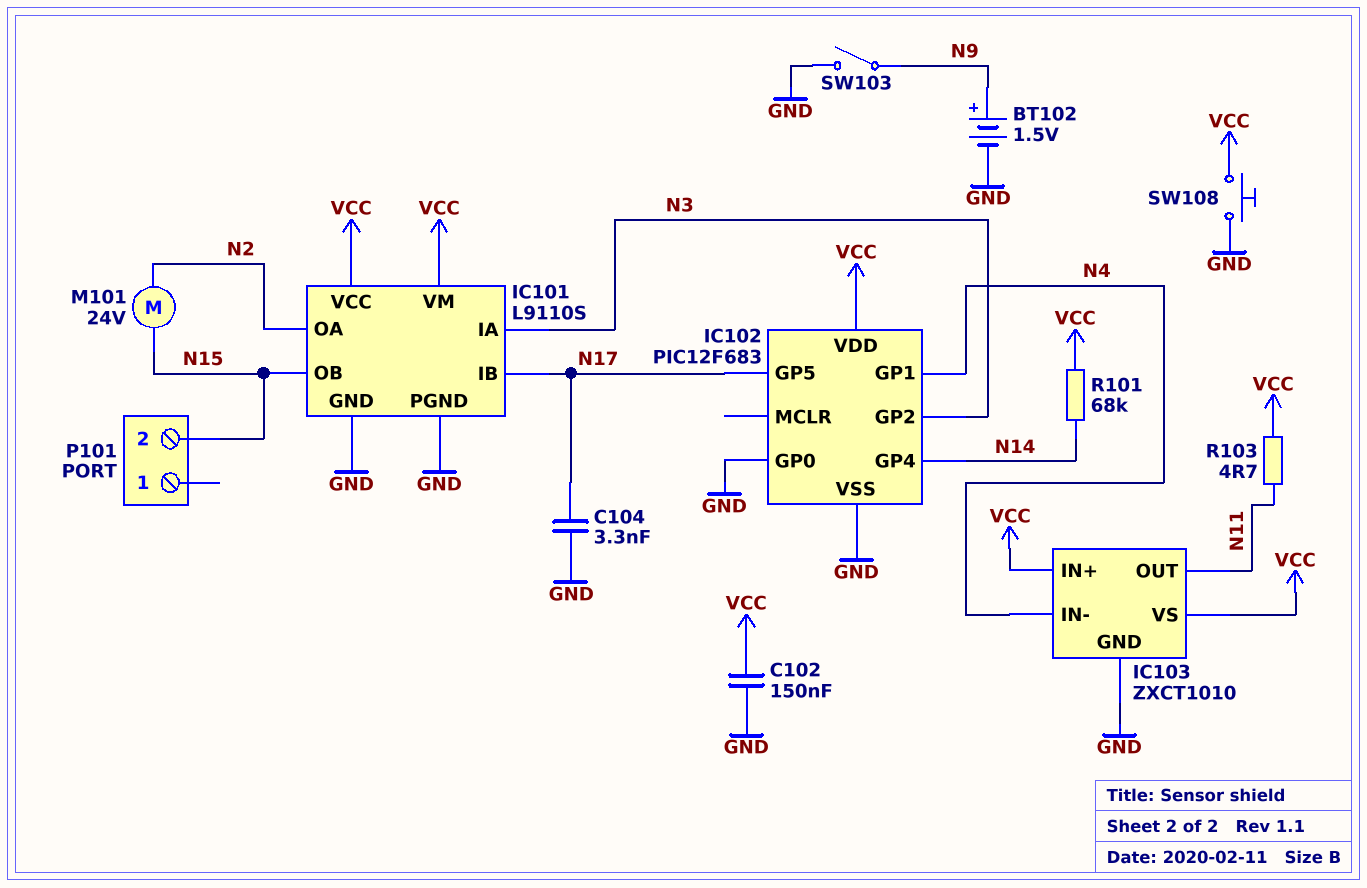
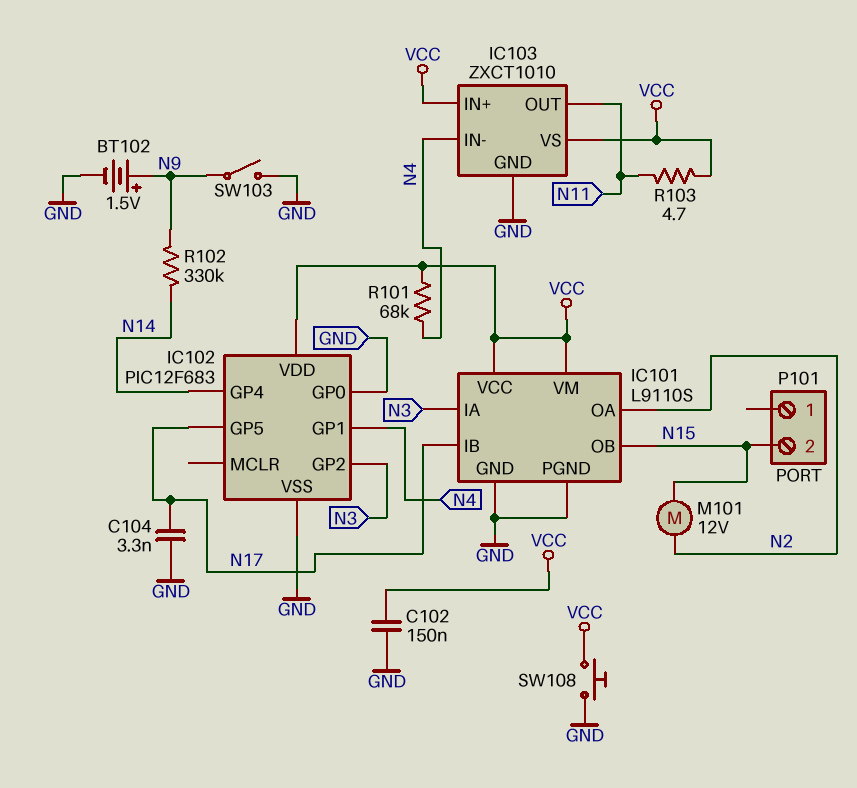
M101: motor 24V (N2, N15) -> motor 12V (N2, N15)
R101: 68k (N14, VCC) -> 68k (N4, VCC)
R102: none -> 330k (N9, N14)

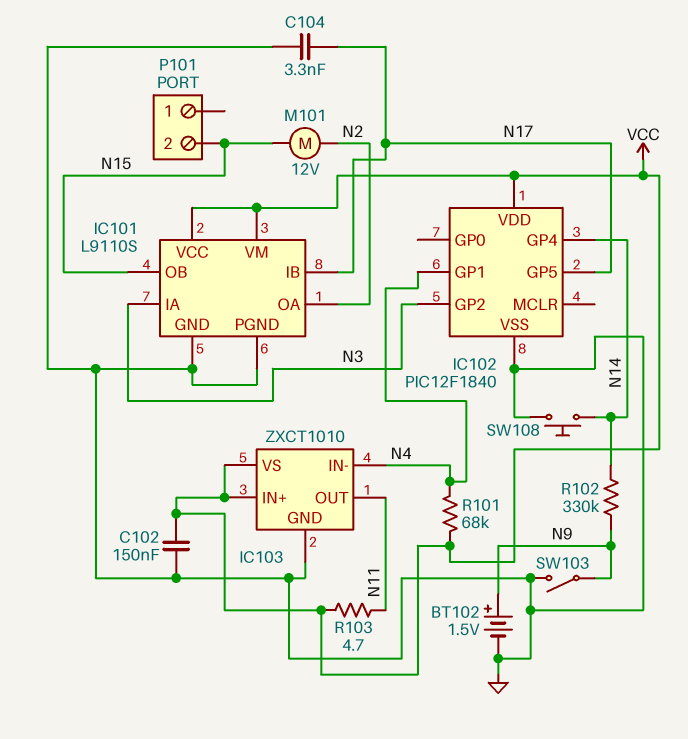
IC102: PIC12F683 -> PIC12F1840
IC102 pin GP0: GND -> none
SW108: button (GND, VCC) -> button (GND, N14)

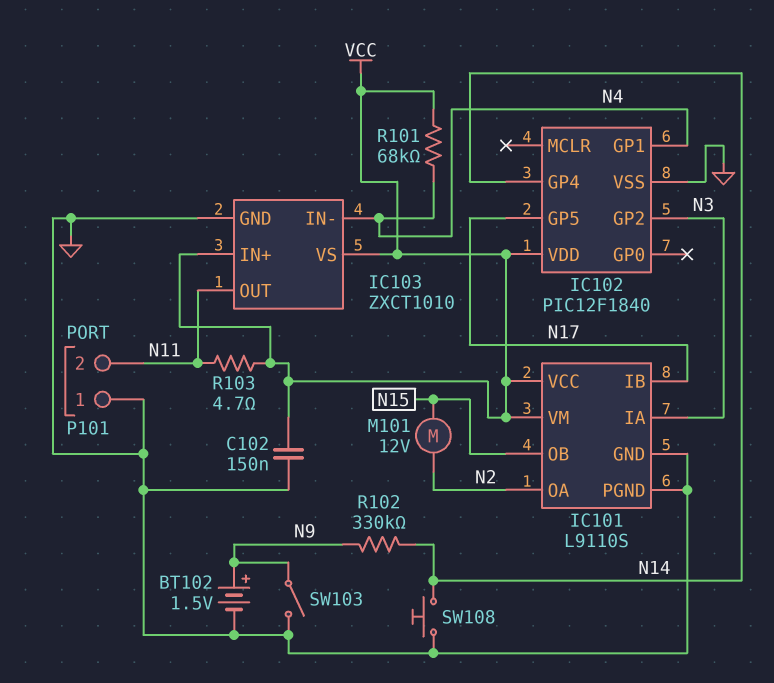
C104: 3.3nF (GND, N17) -> none
P101 pin 1: none -> GND
P101 pin 2: N15 -> N11

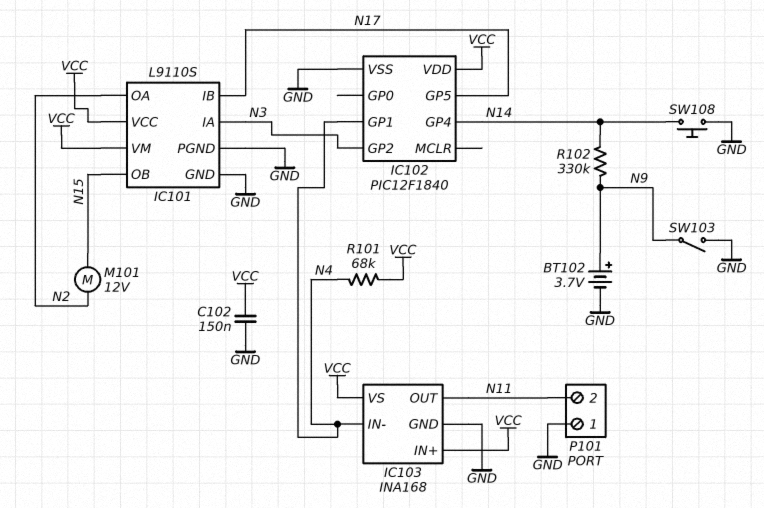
BT102: 1.5V (plus N9, minus GND) -> 3.7V (plus N9, minus GND)
IC103: ZXCT1010 -> INA168
R103: 4.7 (N11, VCC) -> none

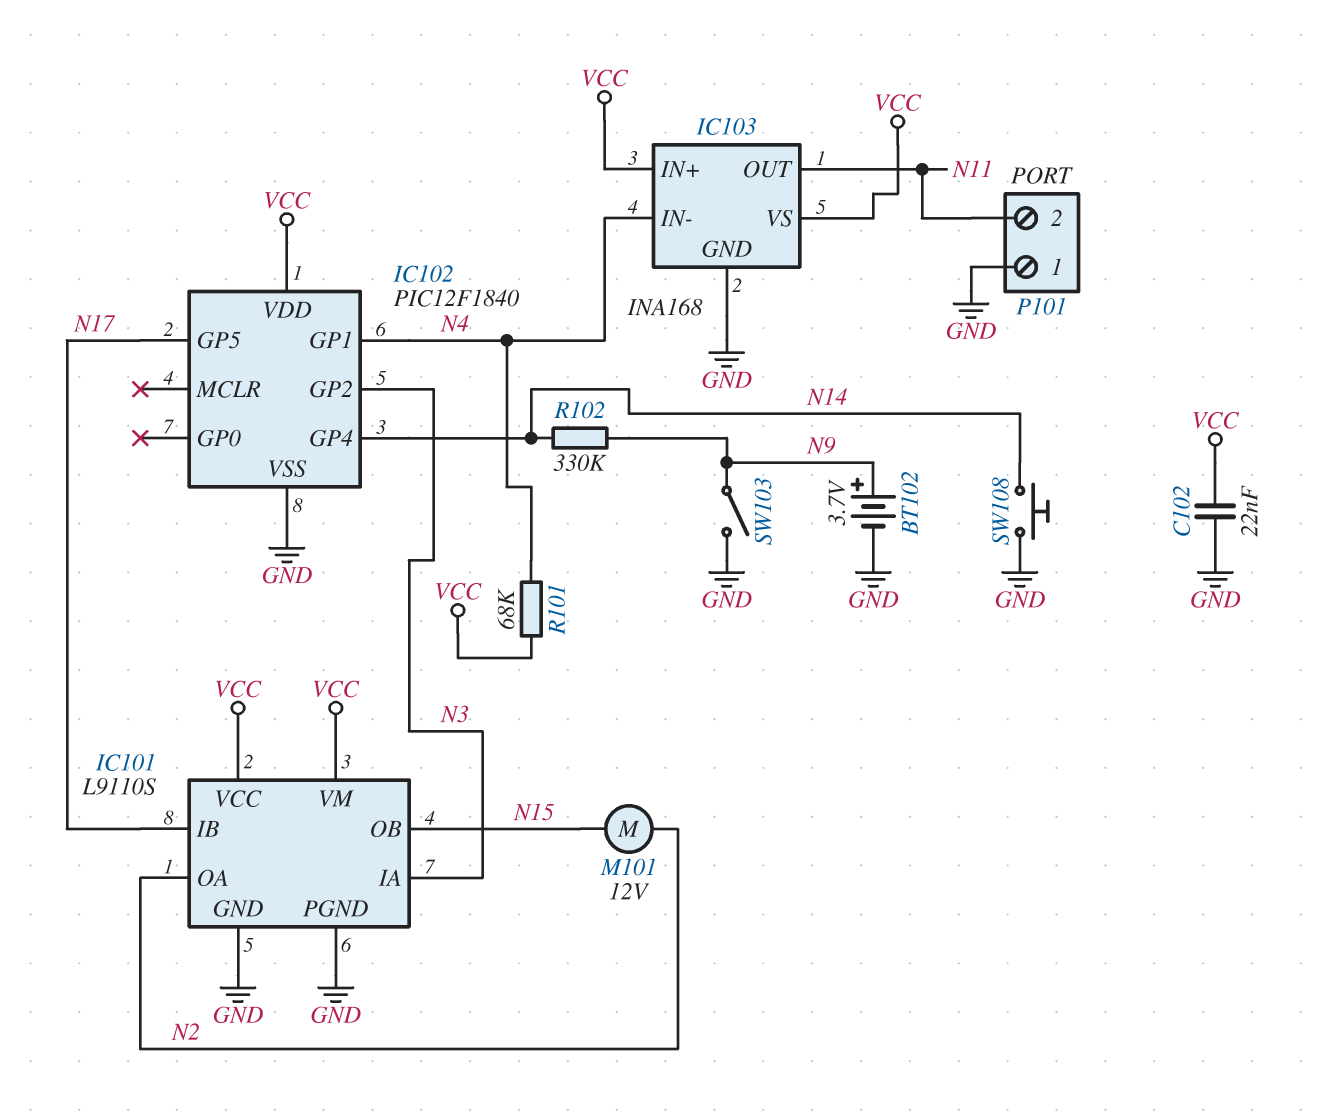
C102: 150nF (GND, VCC) -> 22nF (GND, VCC)

